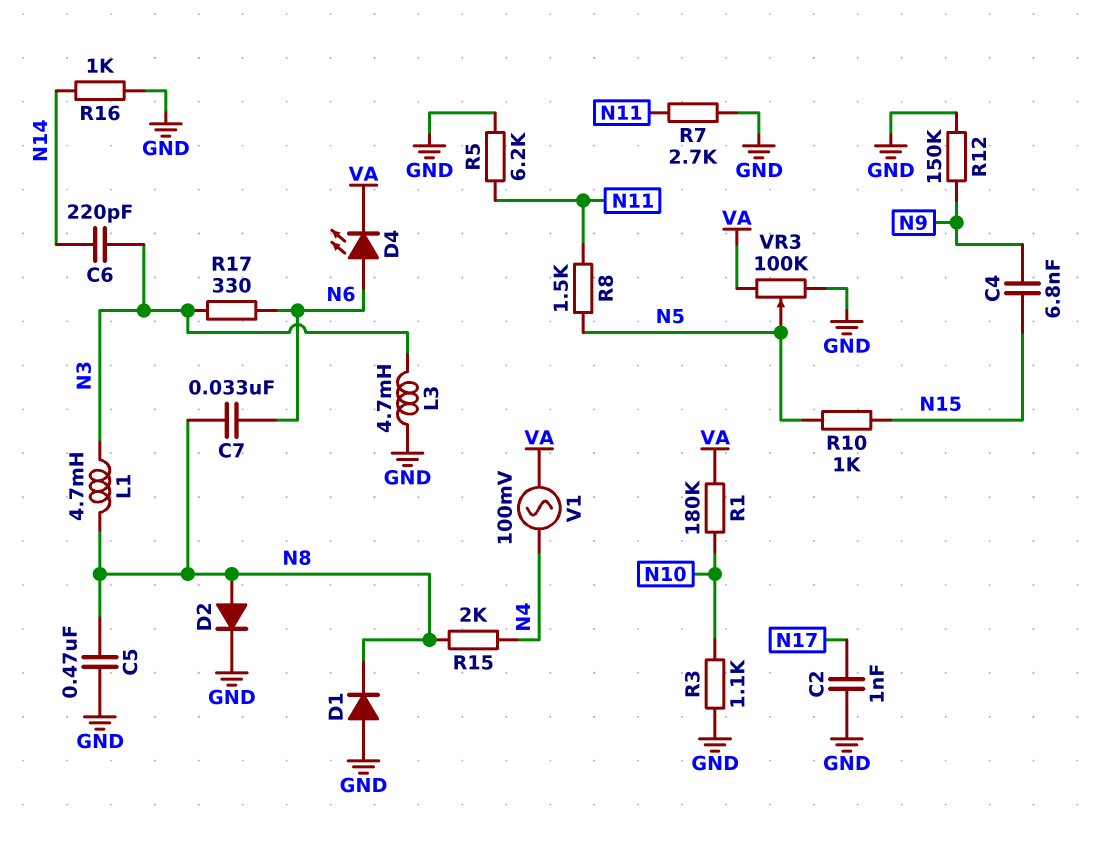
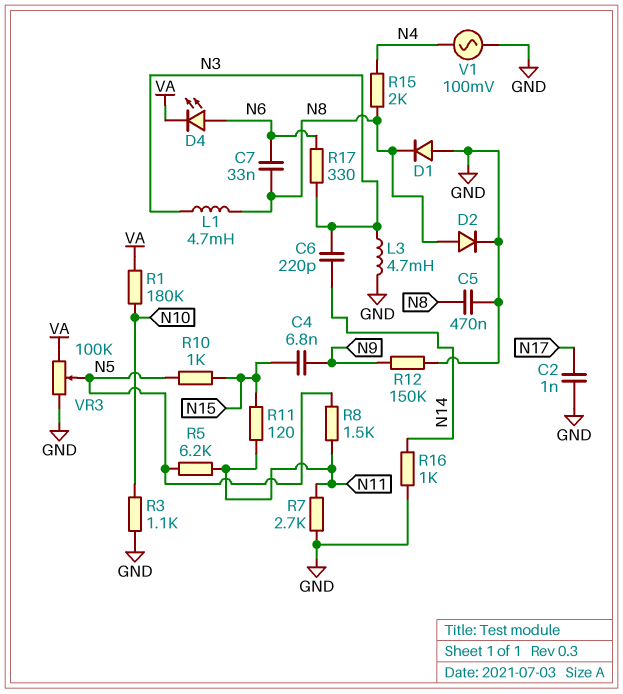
R5: 6.2k (GND, N11) -> 6.2k (N5, N11)
R11: none -> 120 (N11, N15)
V1: AC 100mV (N4, VA) -> AC 100mV (GND, N4)

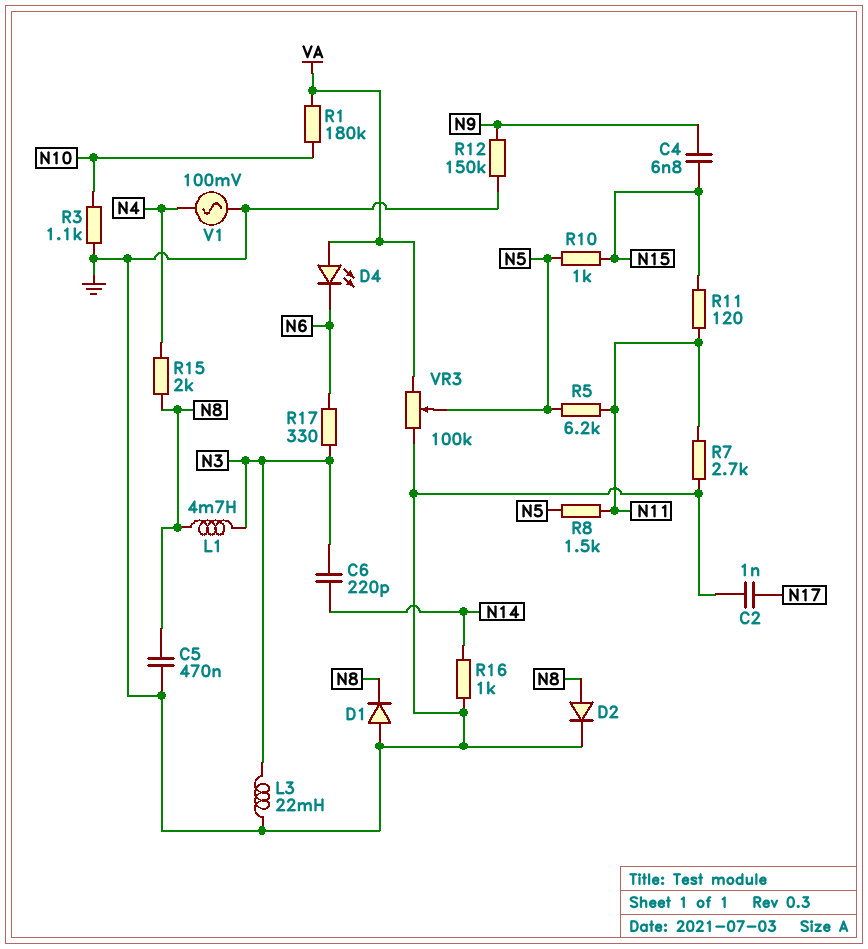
C7: 33nF (N6, N8) -> none
D4: LED (A N6, K VA) -> LED (A VA, K N6)
L3: 4.7mH (GND, N3) -> 22mH (GND, N3)

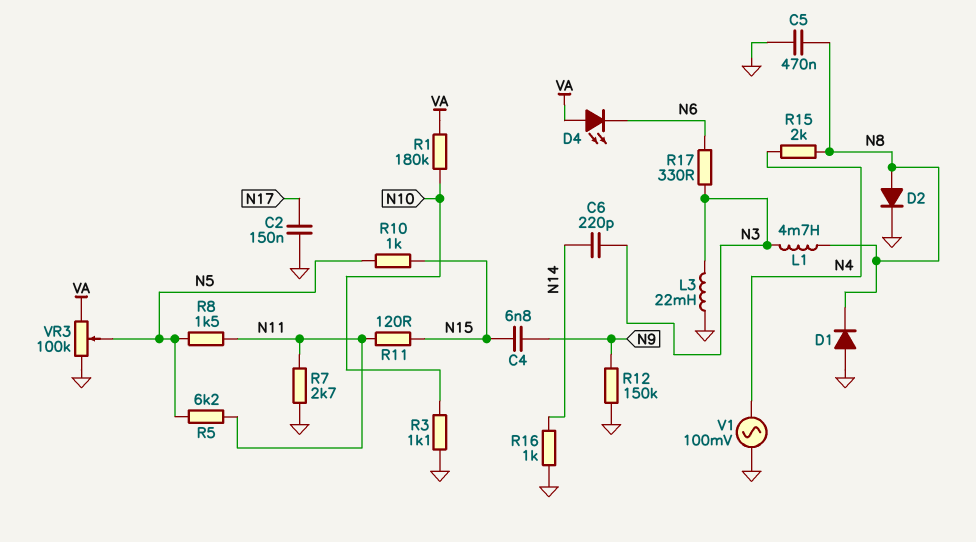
C2: 1nF (GND, N17) -> 150nF (GND, N17)

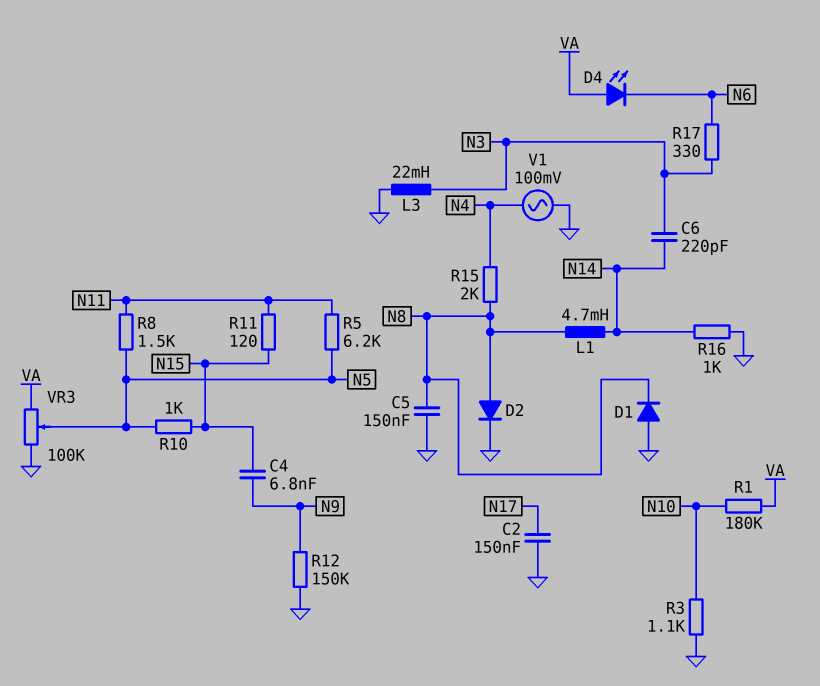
C5: 470nF (GND, N8) -> 150nF (GND, N8)
L1: 4.7mH (N3, N8) -> 4.7mH (N8, N14)
R7: 2.7k (GND, N11) -> none

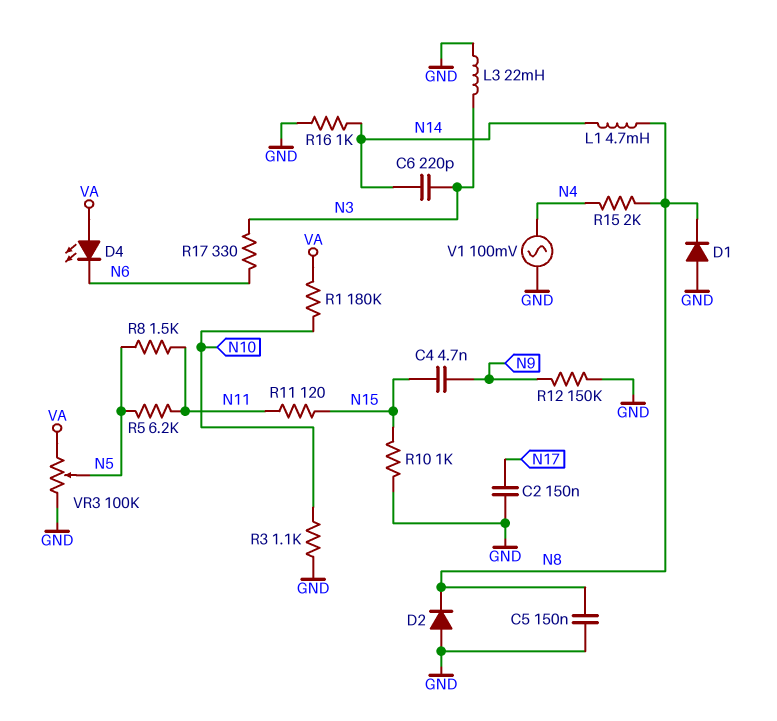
C4: 6.8nF (N9, N15) -> 4.7nF (N9, N15)
D2: diode (A N8, K GND) -> diode (A GND, K N8)
R10: 1k (N5, N15) -> 1k (GND, N15)

